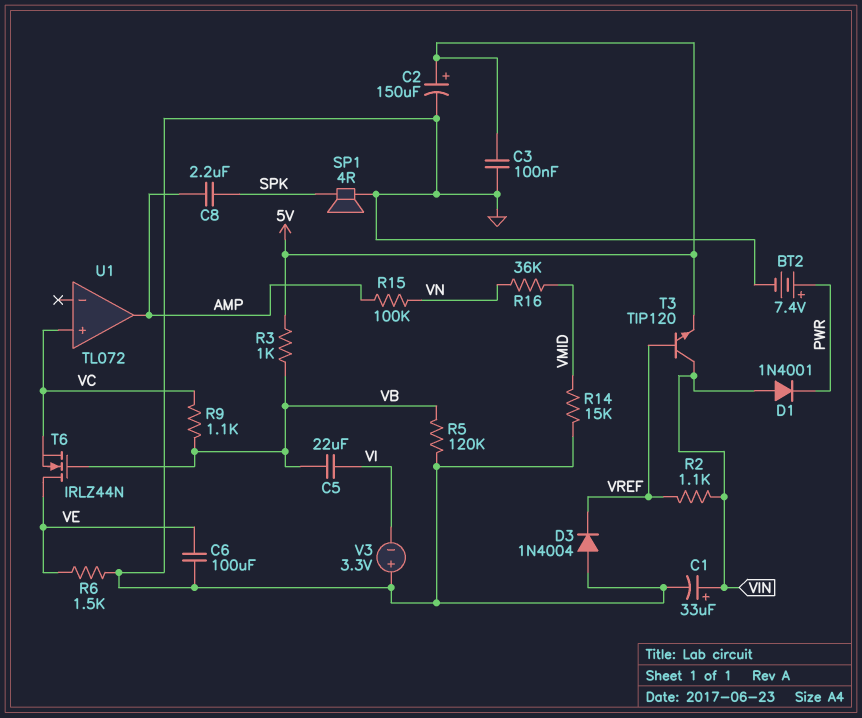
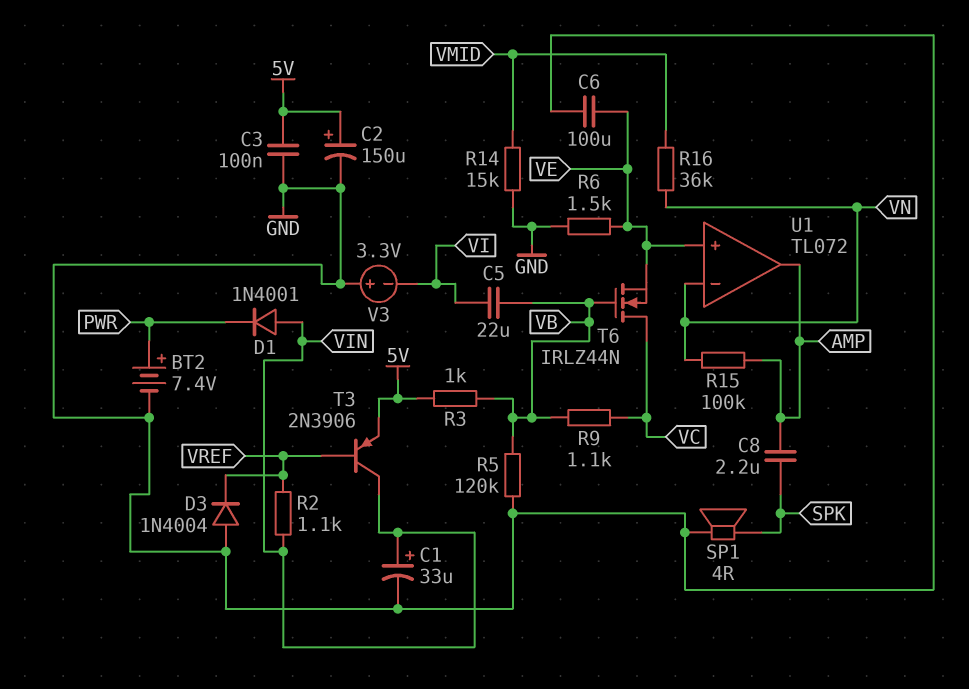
T3: NPN TIP120 (B VREF, C VIN, E 5V) -> PNP 2N3906 (B VREF, C VIN, E 5V)
T6: NMOS IRLZ44N (G VB, D VE, S VC) -> NMOS IRLZ44N (G VB, D VC, S VE)
U1 pin in+: VC -> VE
U1 pin in-: none -> VN

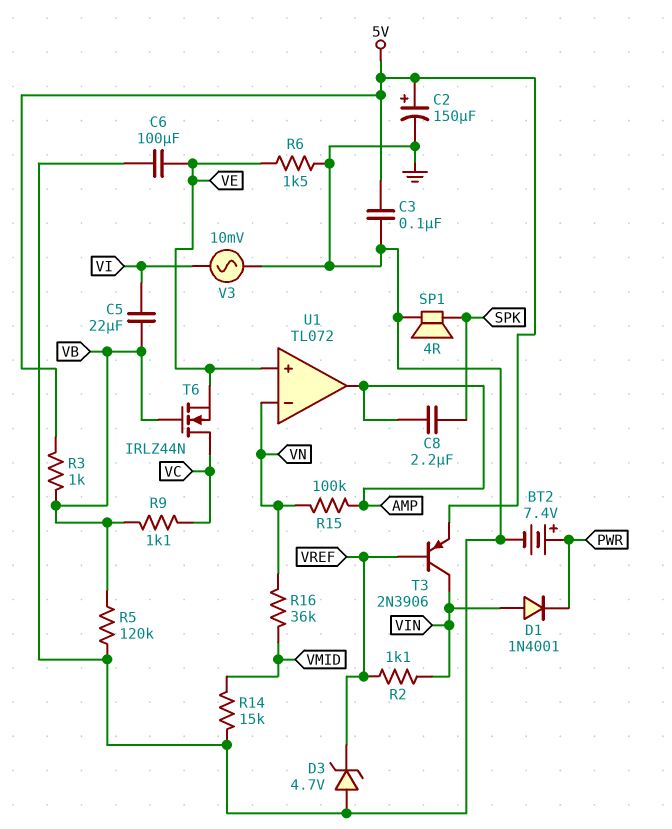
C1: 33uF (plus VIN, minus GND) -> none
D3: diode 1N4004 (A GND, K VREF) -> zener 4.7V (A GND, K VREF)
V3: 3.3V (plus GND, minus VI) -> AC 10mV (GND, VI)

